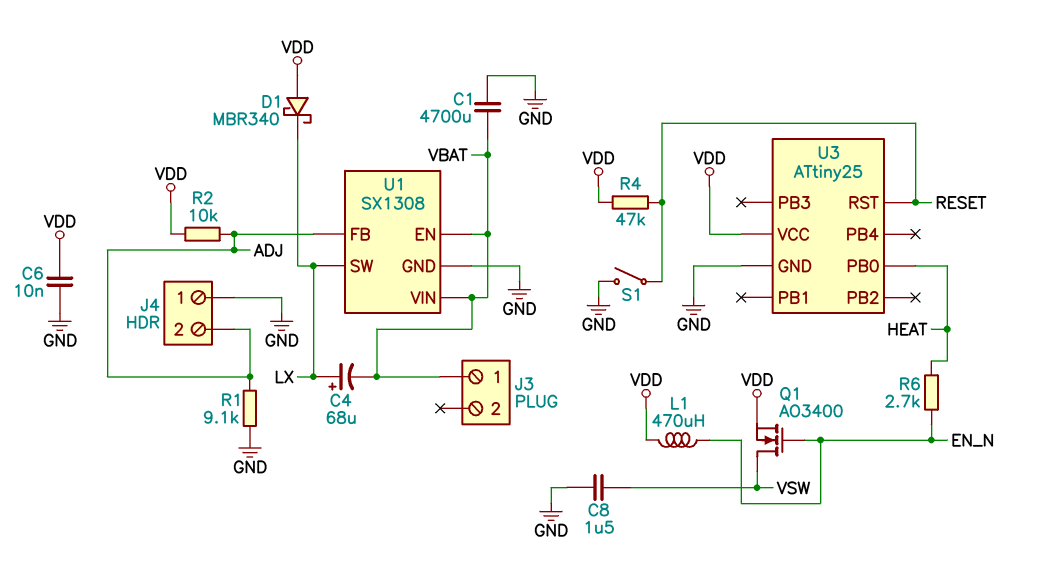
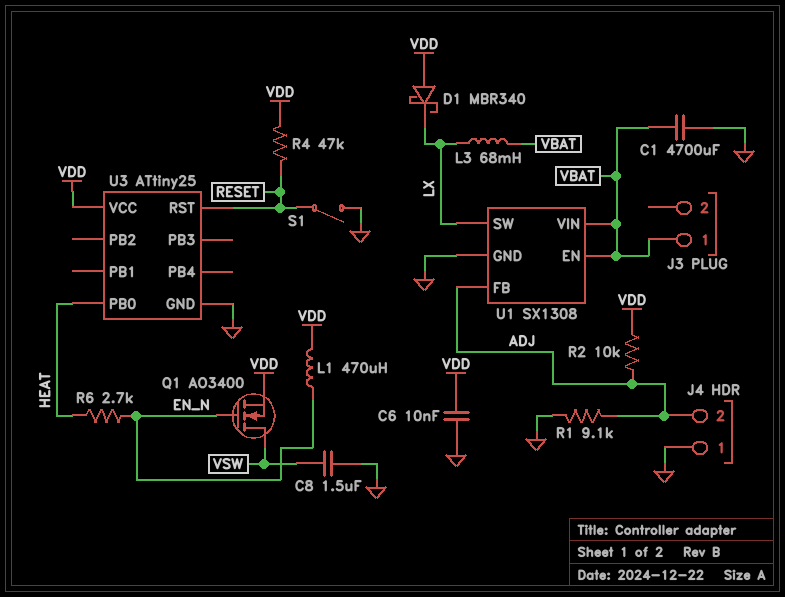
C4: 68uF (plus LX, minus VBAT) -> none
L3: none -> 68mH (LX, VBAT)

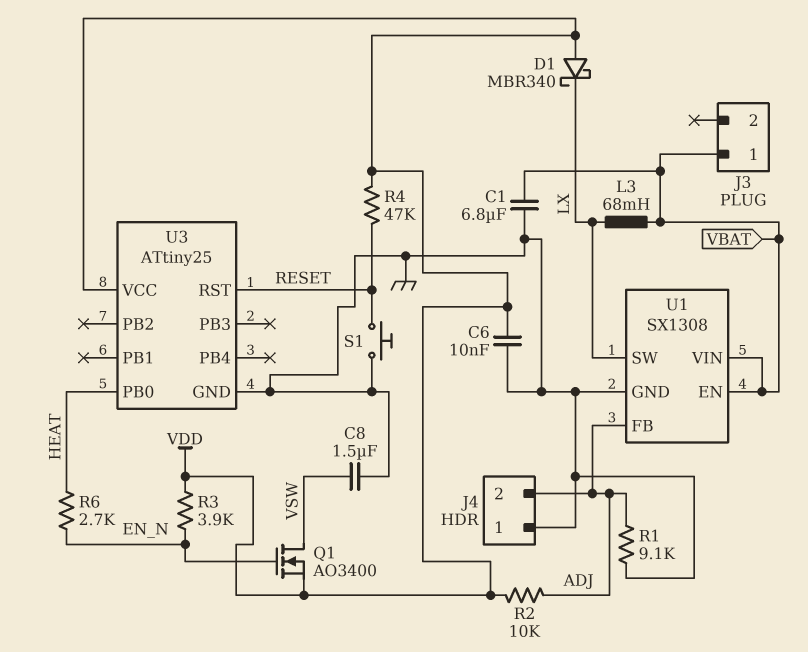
C1: 4700uF (GND, VBAT) -> 6.8uF (GND, VBAT)
L1: 470uH (EN_N, VDD) -> none
R3: none -> 3.9k (EN_N, VDD)
S1: switch (GND, RESET) -> button (GND, RESET)

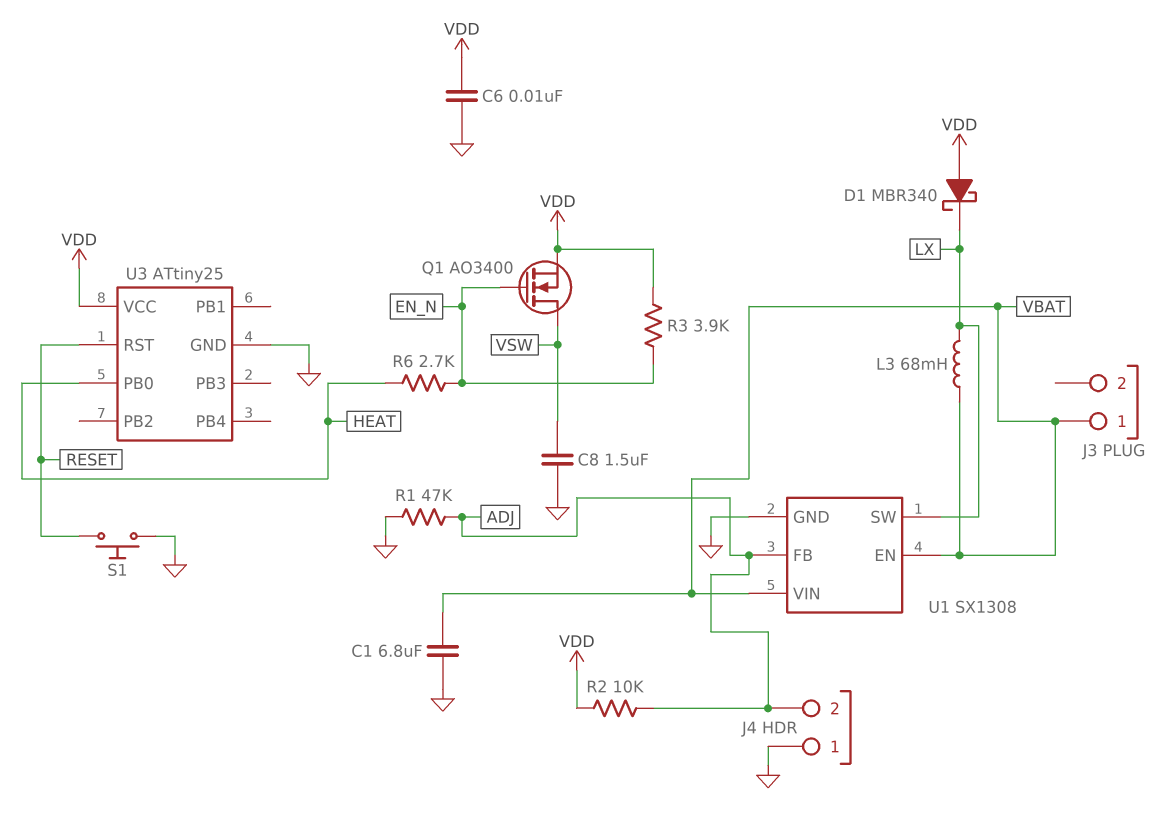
R1: 9.1k (ADJ, GND) -> 47k (ADJ, GND)
R4: 47k (RESET, VDD) -> none

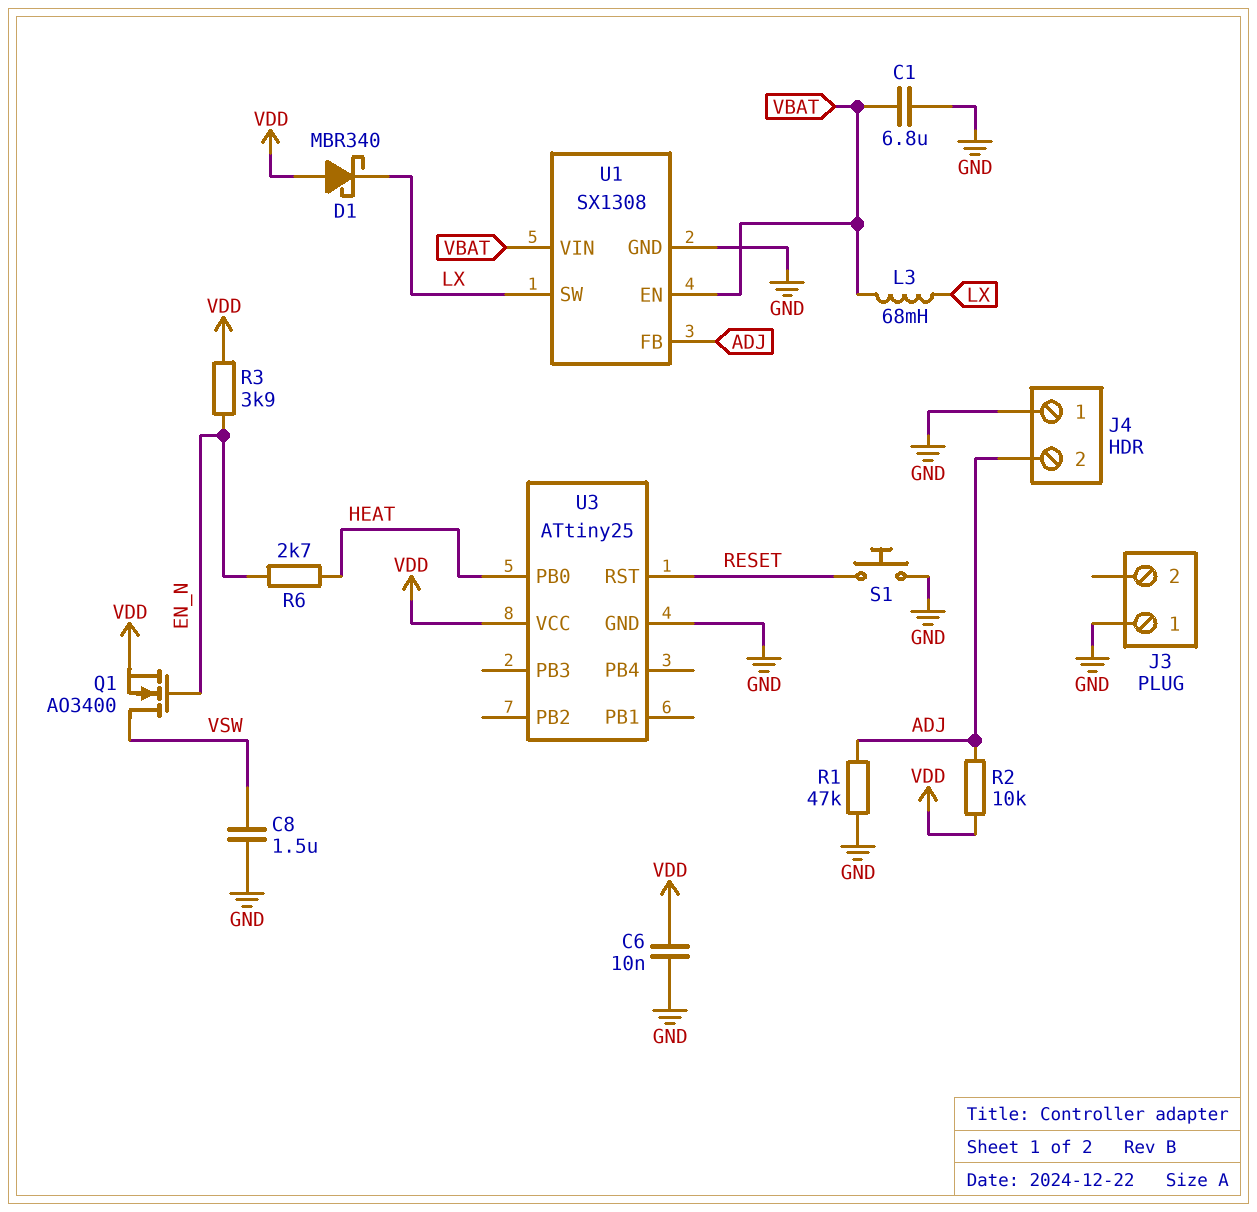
J3 pin 1: VBAT -> GND

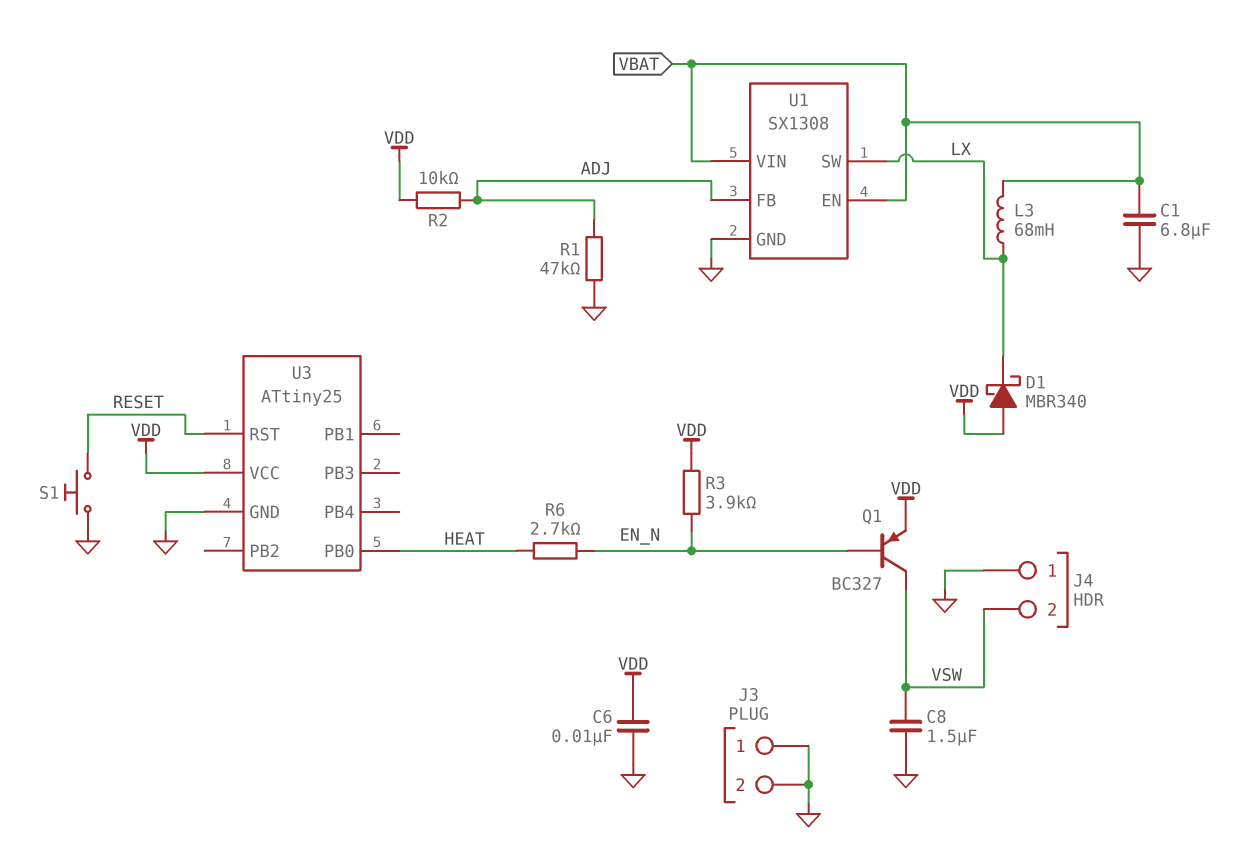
J3 pin 2: none -> GND
J4 pin 2: ADJ -> VSW
Q1: NMOS AO3400 (G EN_N, D VSW, S VDD) -> PNP BC327 (B EN_N, C VSW, E VDD)

